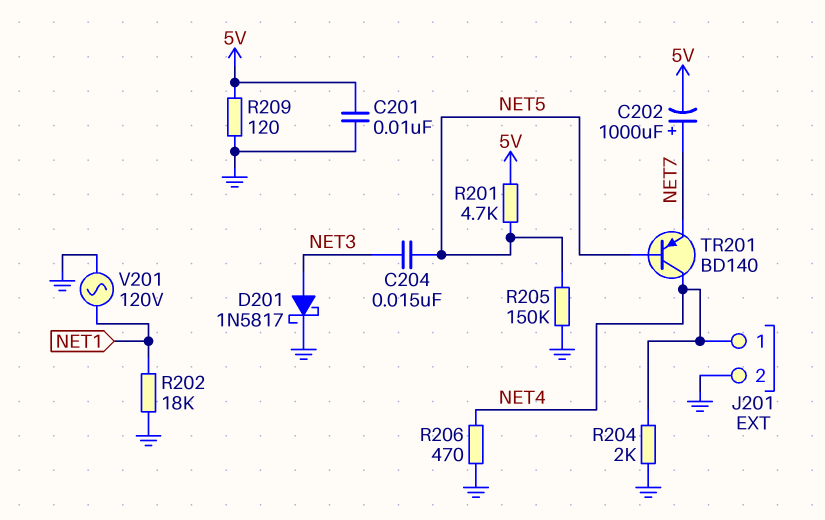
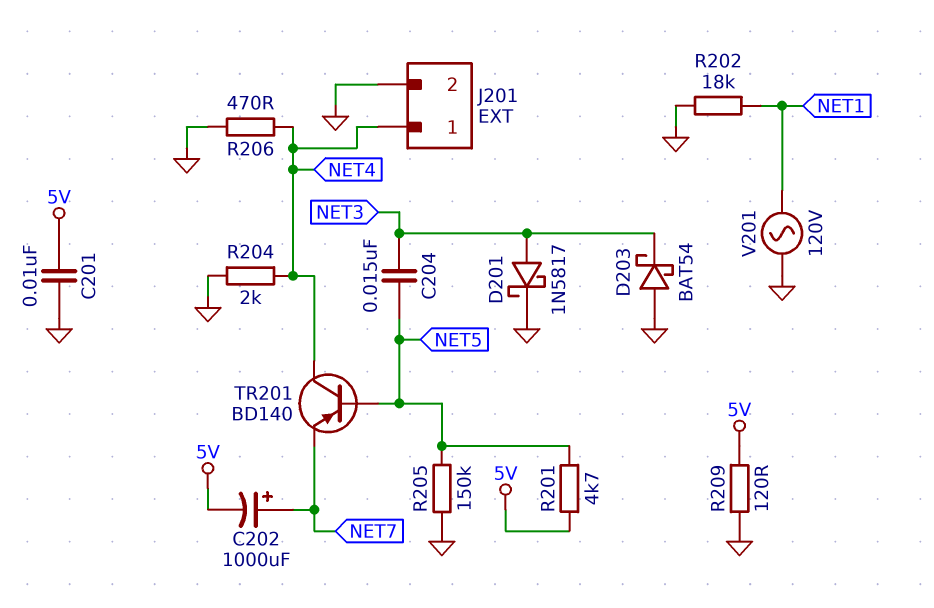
D203: none -> schottky BAT54 (A GND, K NET3)

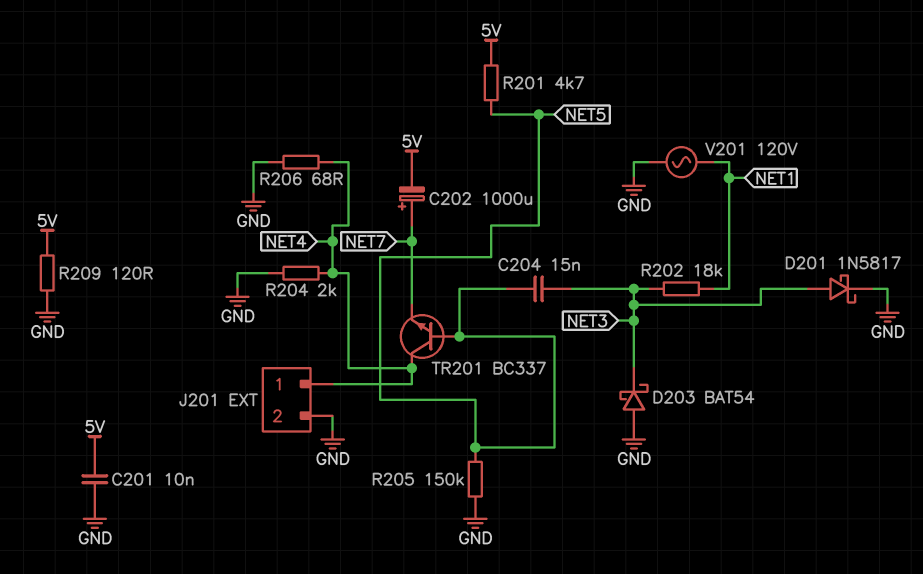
R202: 18k (GND, NET1) -> 18k (NET1, NET3)
R206: 470 (GND, NET4) -> 68 (GND, NET4)
TR201: PNP BD140 (B NET5, C NET4, E NET7) -> NPN BC337 (B NET5, C NET4, E NET7)

